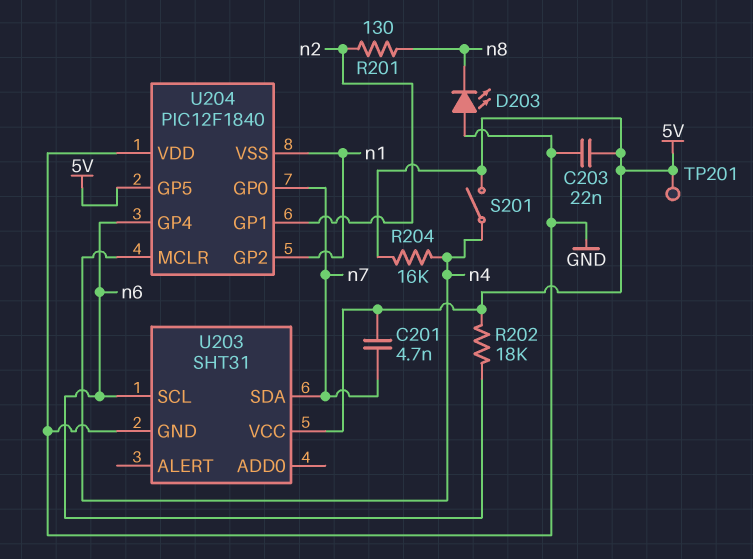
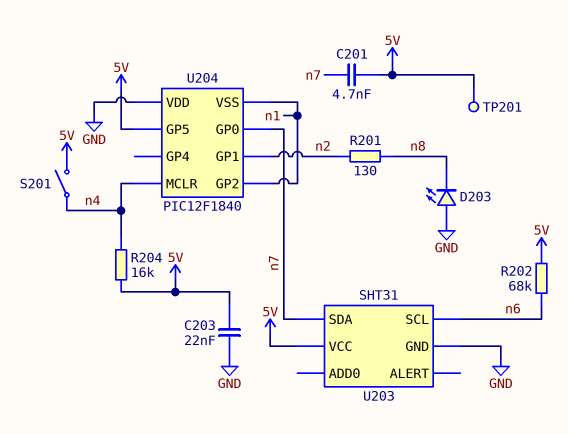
R202: 18k (5V, n6) -> 68k (5V, n6)
U204 pin GP4: n6 -> none

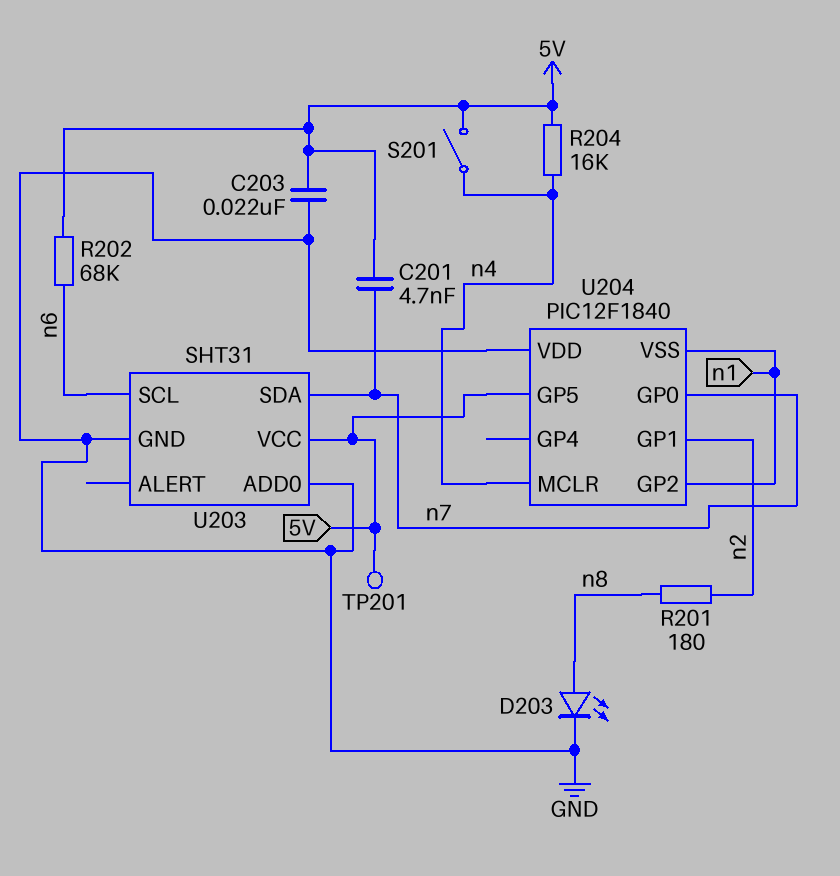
D203: LED (A GND, K n8) -> LED (A n8, K GND)
R201: 130 (n2, n8) -> 180 (n2, n8)
U203 pin ADD0: none -> GND

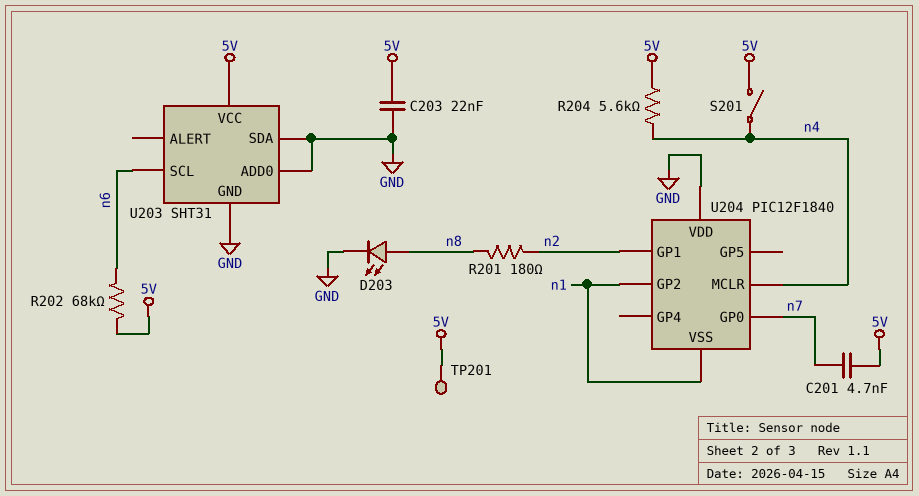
R204: 16k (5V, n4) -> 5.6k (5V, n4)
U203 pin SDA: n7 -> GND
U204 pin GP5: 5V -> none

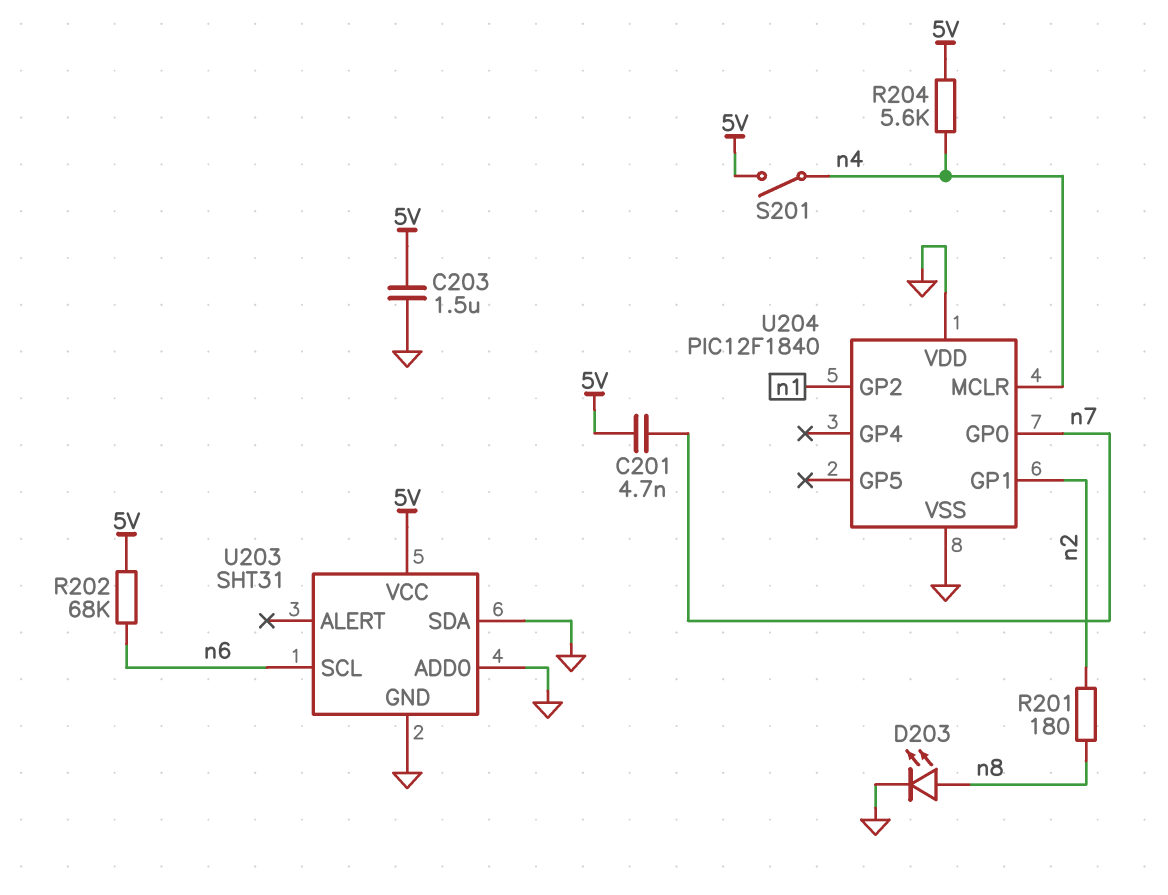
C203: 22nF (5V, GND) -> 1.5uF (5V, GND)
TP201: test point (5V) -> none
U204 pin VSS: n1 -> GND

